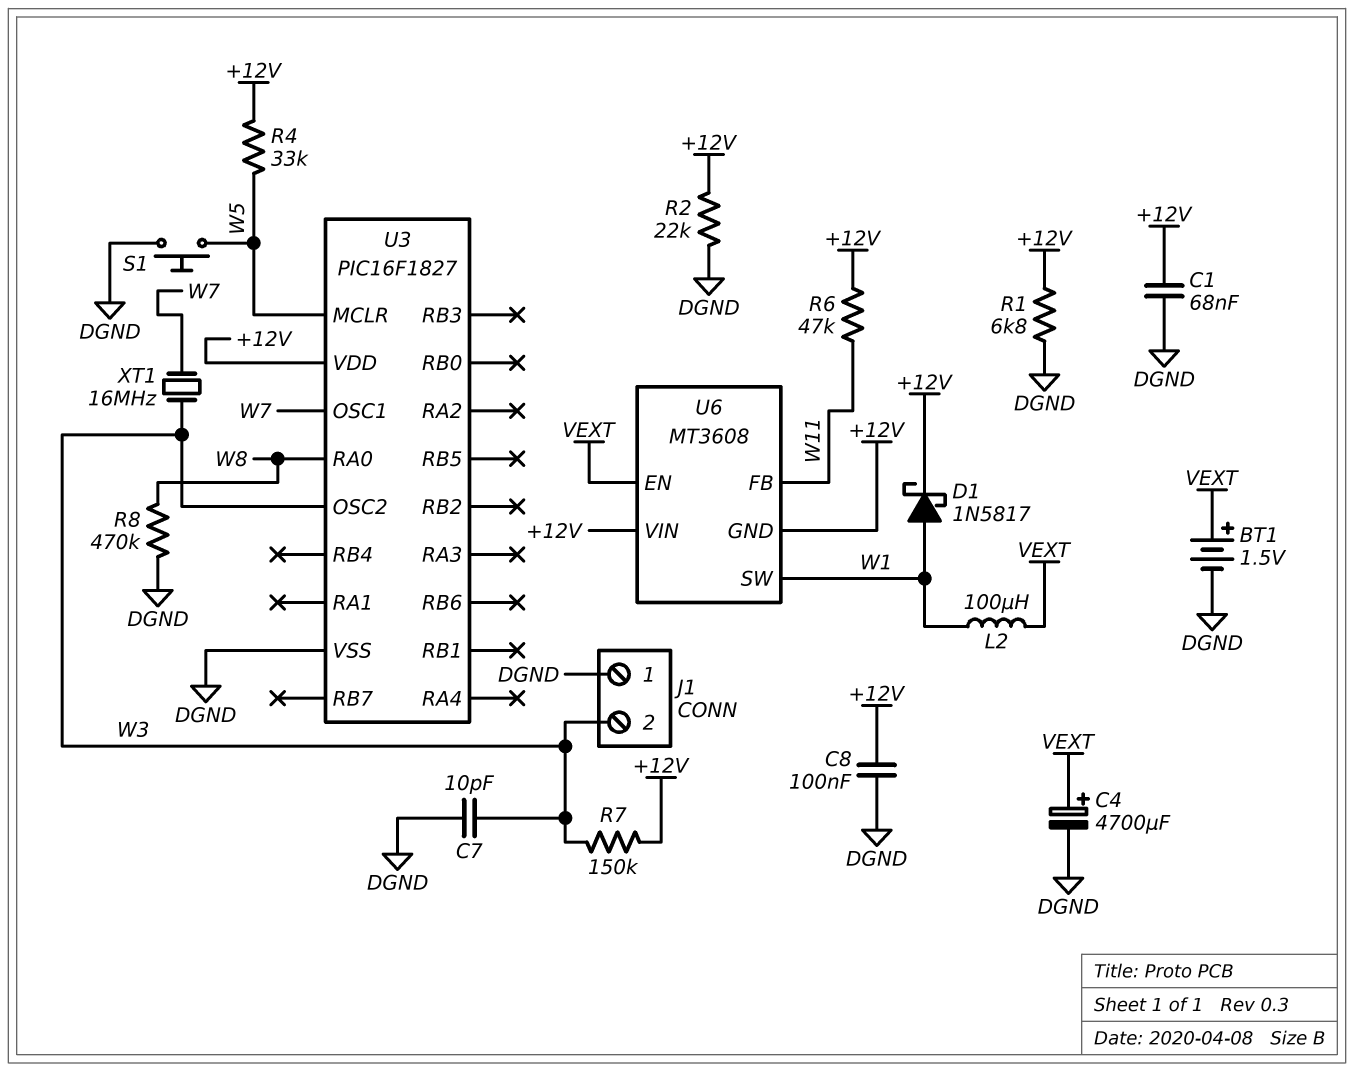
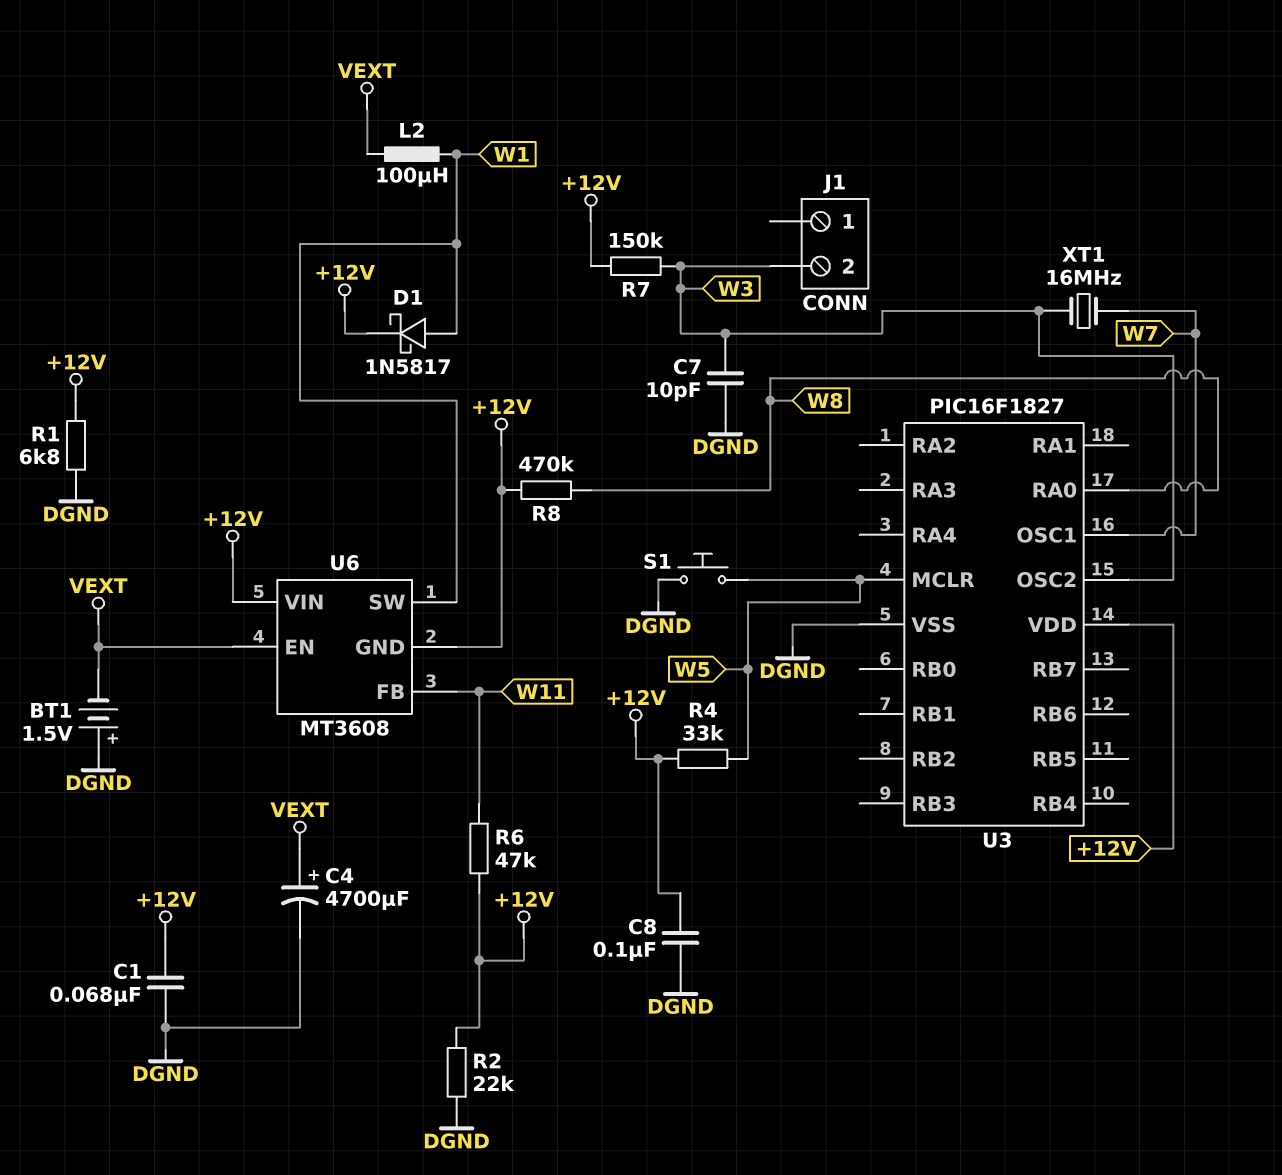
BT1: 1.5V (plus VEXT, minus DGND) -> 1.5V (plus DGND, minus VEXT)
J1 pin 1: DGND -> none
R8: 470k (DGND, W8) -> 470k (+12V, W8)

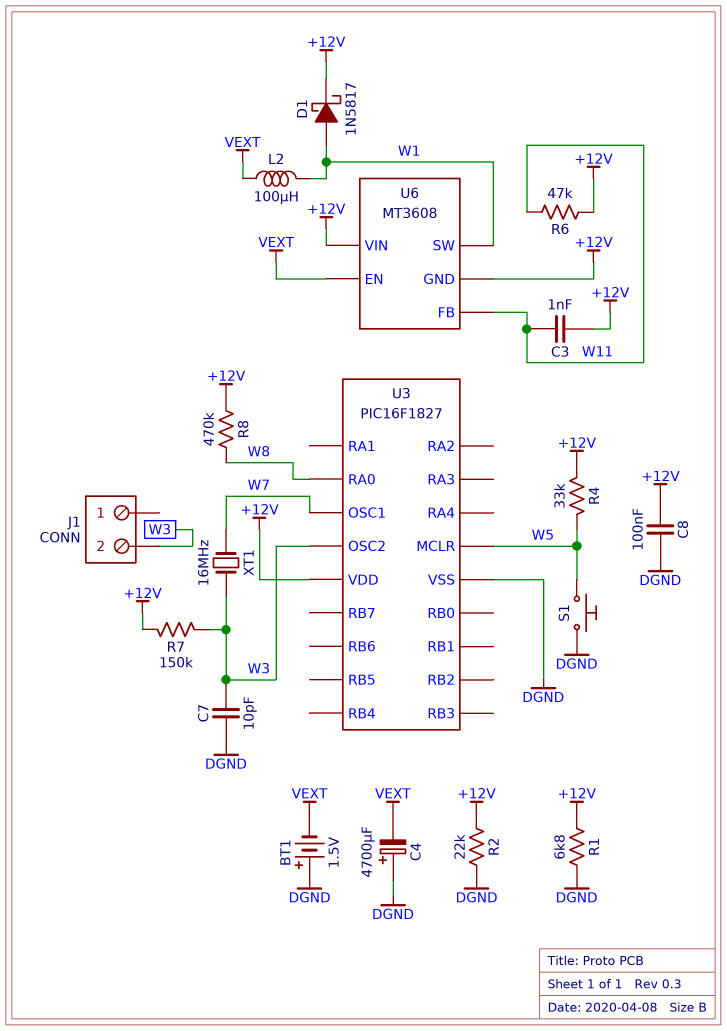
C1: 68nF (+12V, DGND) -> none
C3: none -> 1nF (+12V, W11)
C4: 4700uF (plus VEXT, minus DGND) -> 4700uF (plus DGND, minus VEXT)

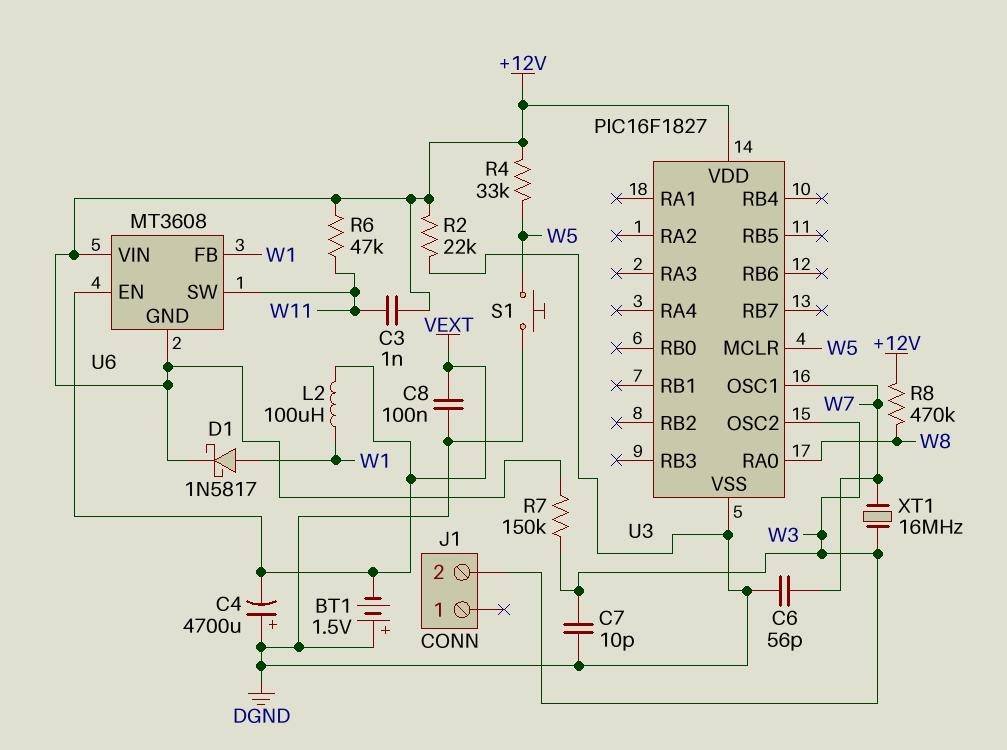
C6: none -> 56pF (DGND, W7)
C8: 100nF (+12V, DGND) -> 100nF (DGND, VEXT)
R1: 6.8k (+12V, DGND) -> none
U6 pin FB: W11 -> W1
U6 pin SW: W1 -> W11

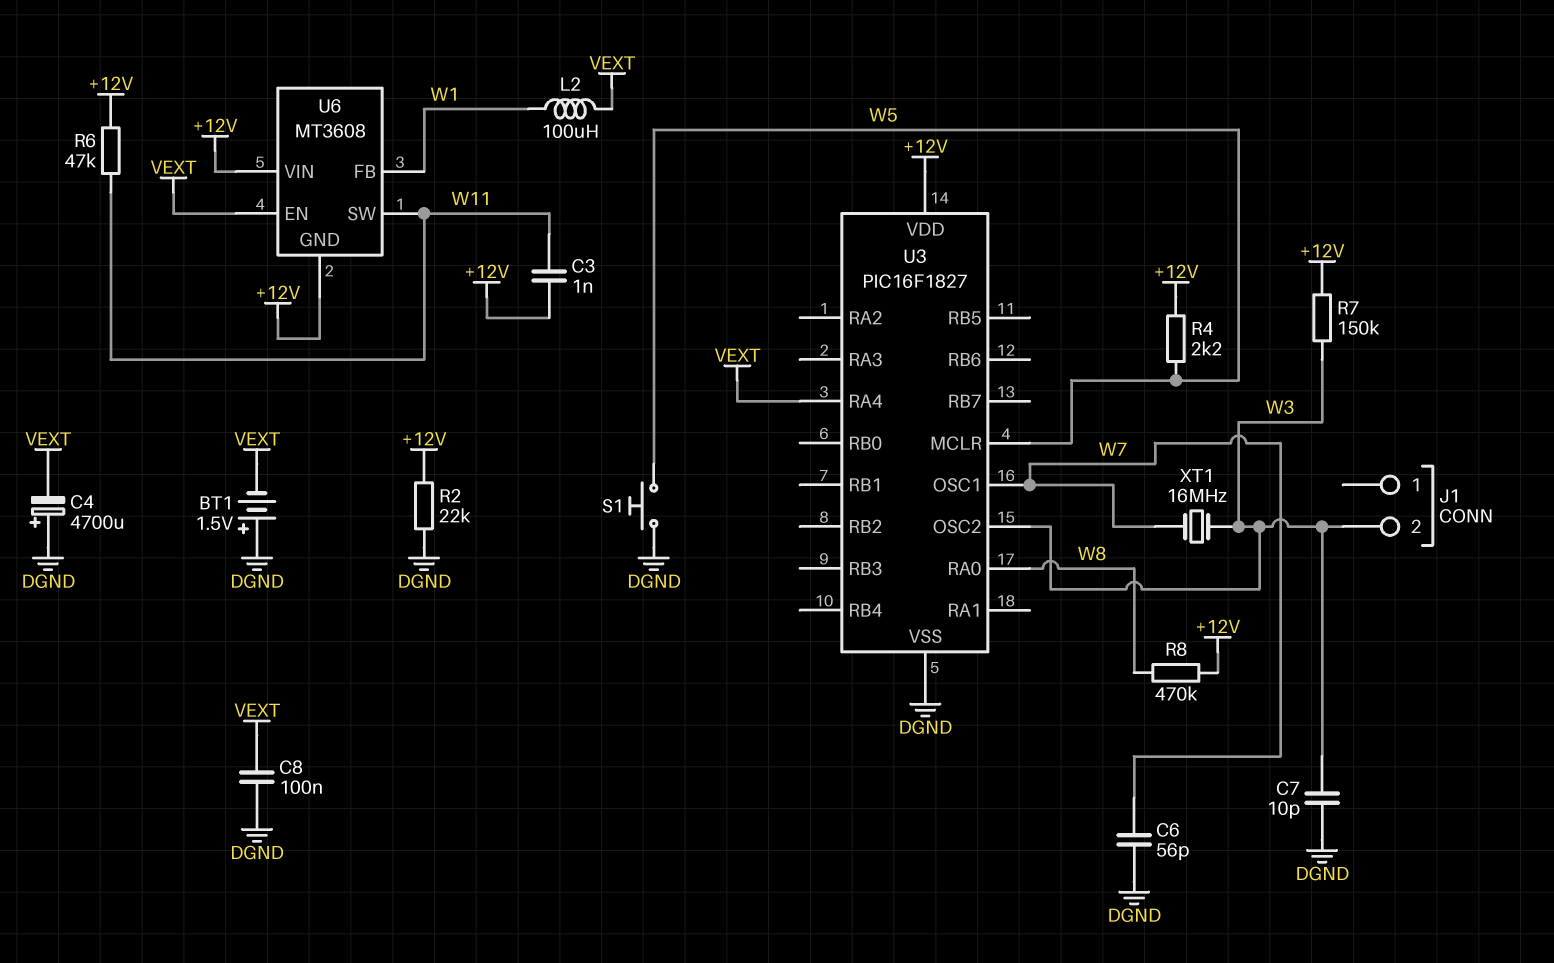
D1: schottky 1N5817 (A W1, K +12V) -> none
R4: 33k (+12V, W5) -> 2.2k (+12V, W5)
U3 pin RA4: none -> VEXT

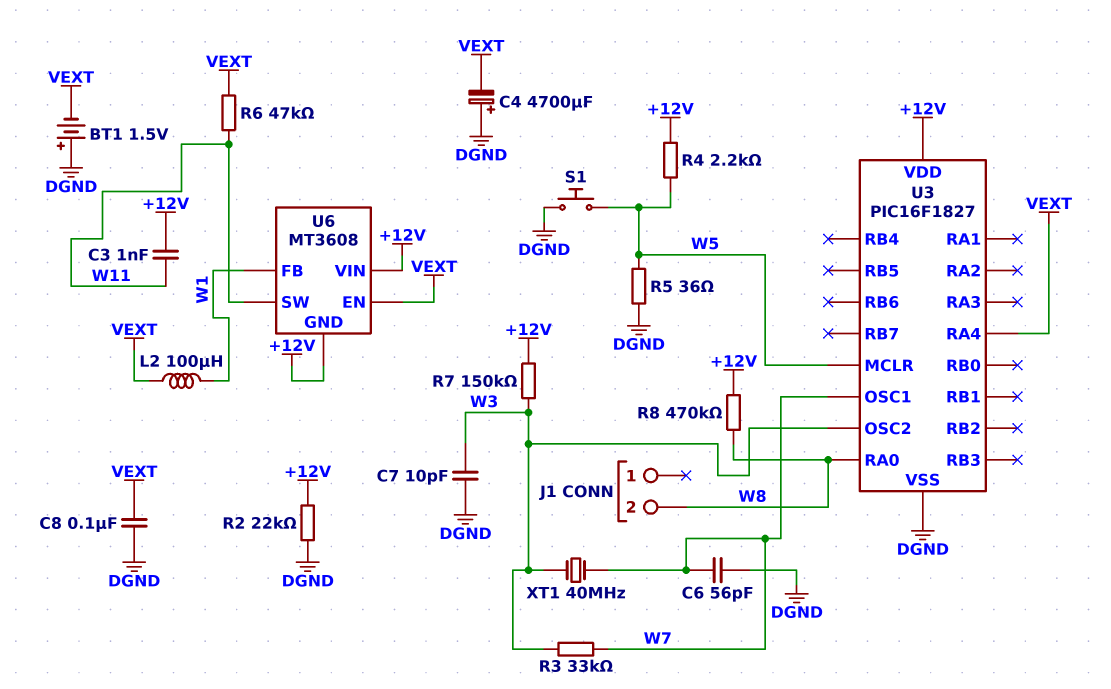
J1 pin 2: W3 -> W8
R3: none -> 33k (W3, W7)
R5: none -> 36 (DGND, W5)
R6: 47k (+12V, W11) -> 47k (VEXT, W11)
XT1: 16MHz (W3, W7) -> 40MHz (W3, W7)

